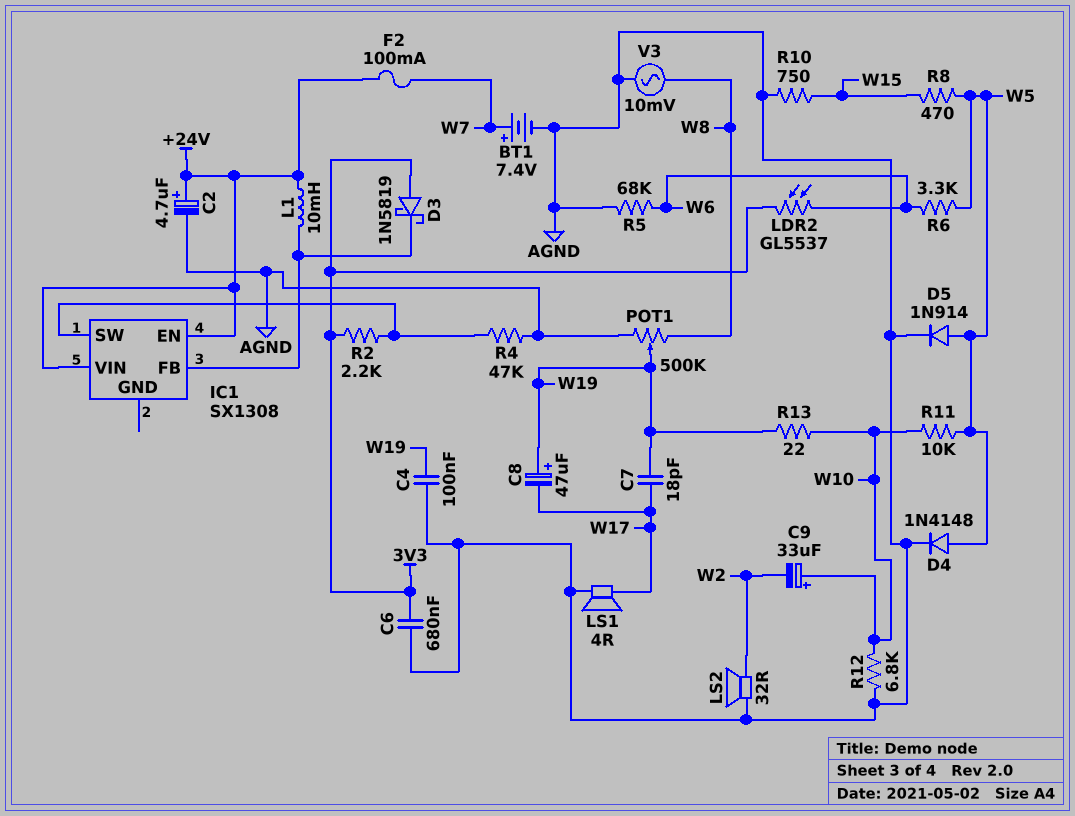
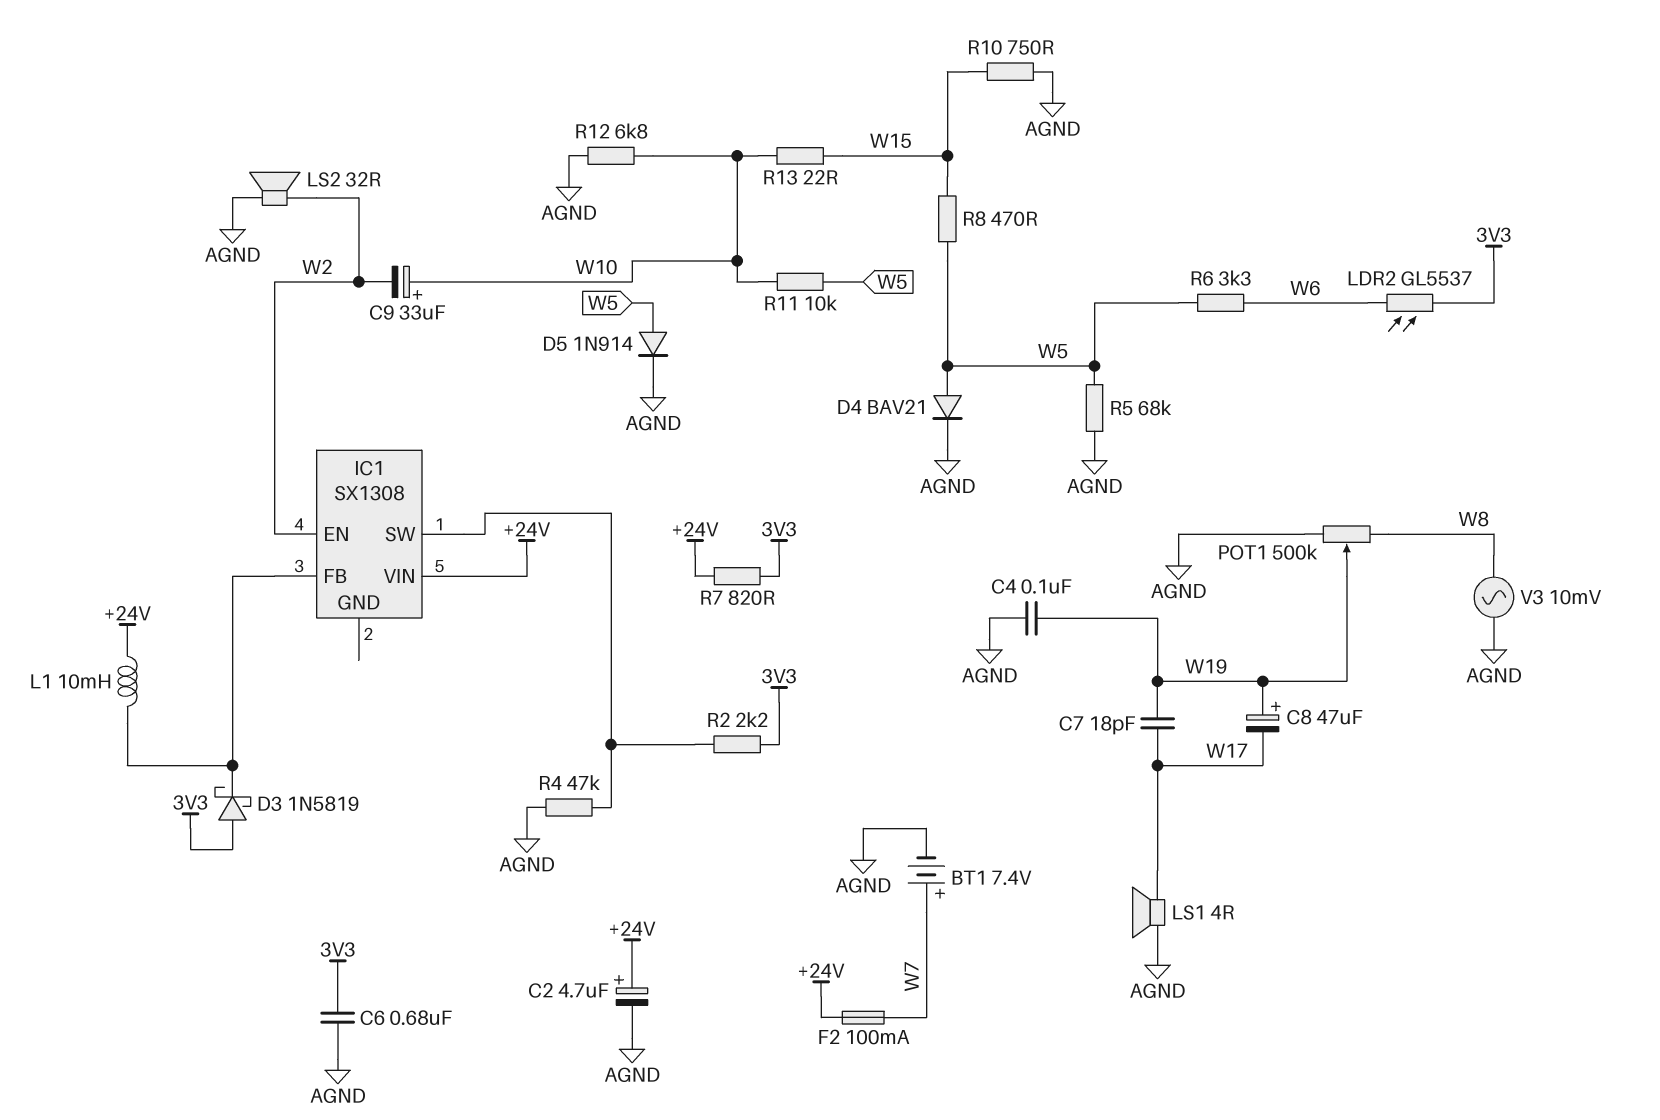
D4: diode 1N4148 (A W5, K AGND) -> diode BAV21 (A W5, K AGND)
IC1 pin EN: +24V -> W2
R5: 68k (AGND, W6) -> 68k (AGND, W5)
R7: none -> 820 (+24V, 3V3)
R13: 22 (W10, W19) -> 22 (W10, W15)

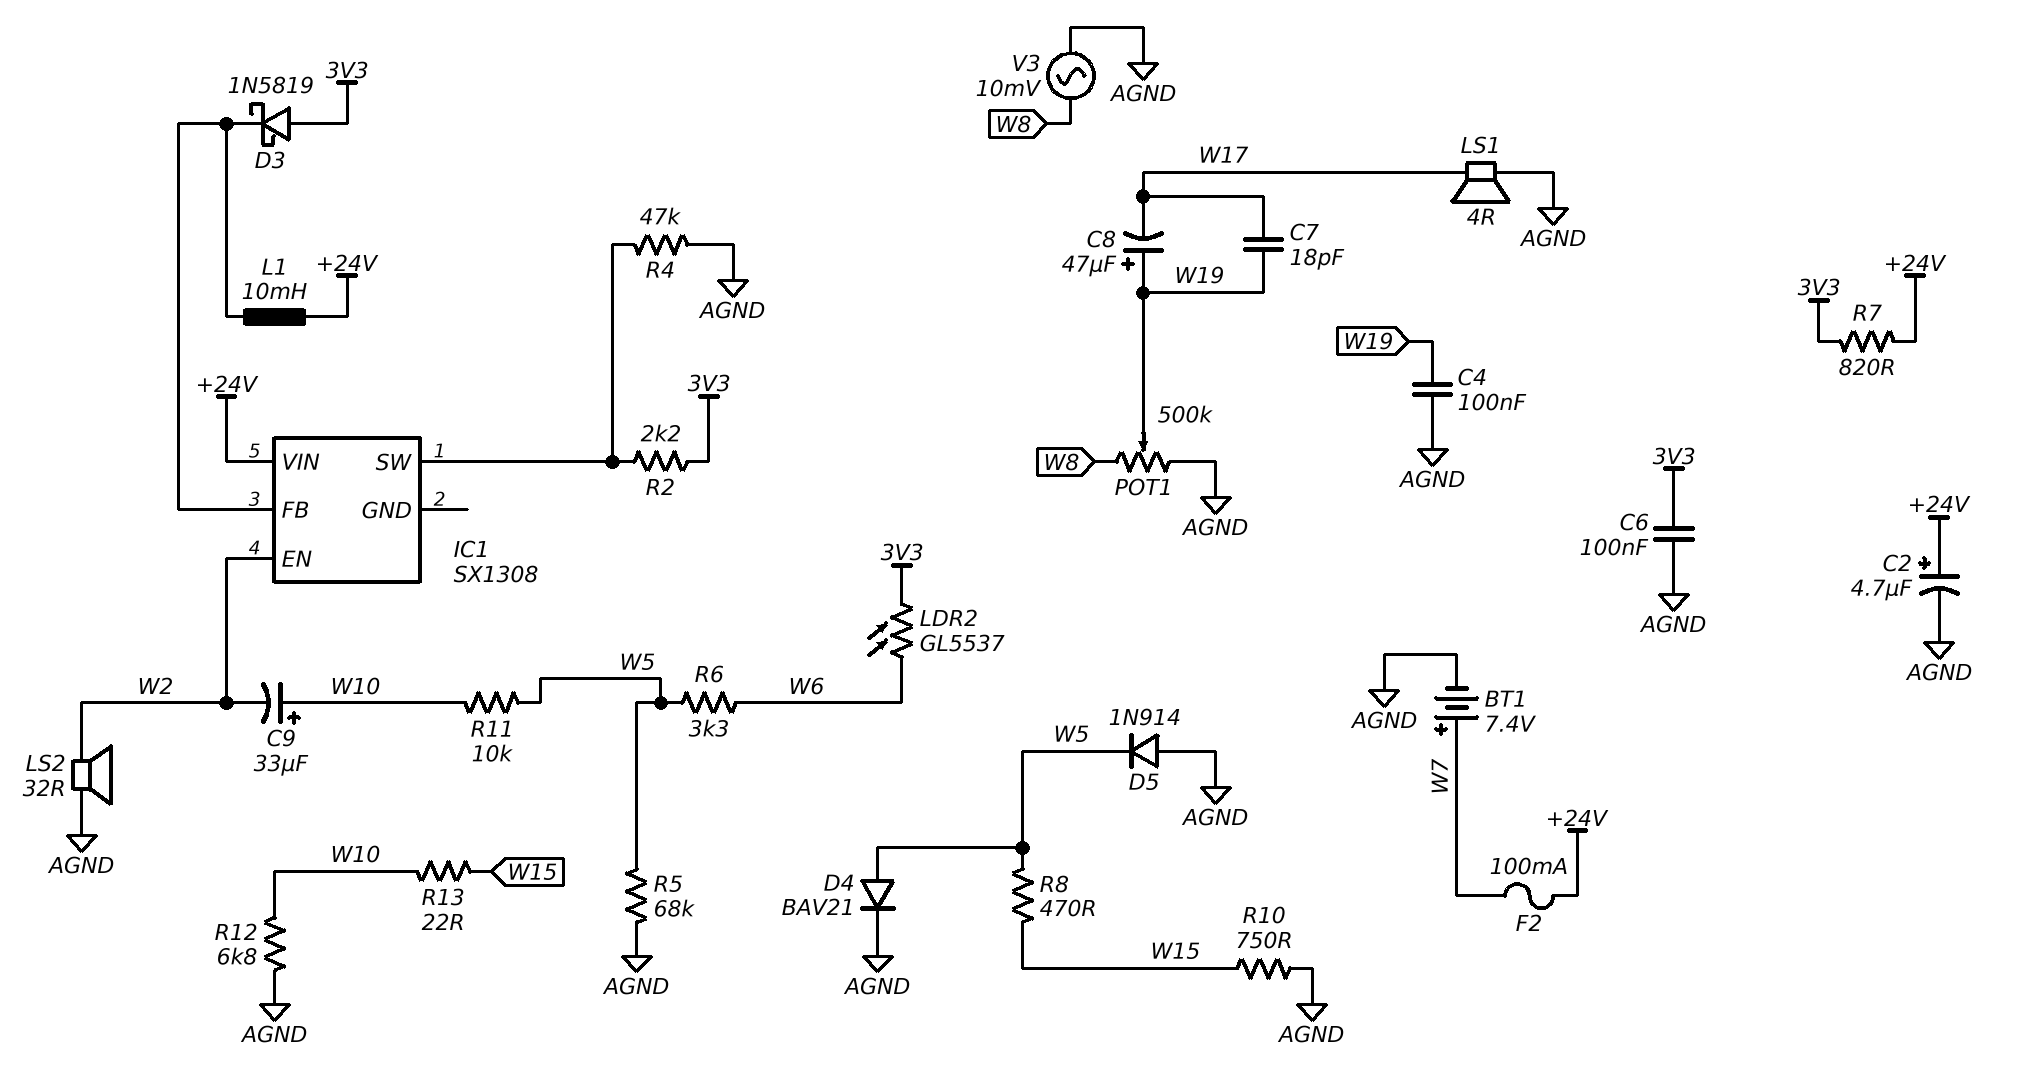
C6: 680nF (3V3, AGND) -> 100nF (3V3, AGND)
D5: diode 1N914 (A W5, K AGND) -> diode 1N914 (A AGND, K W5)

